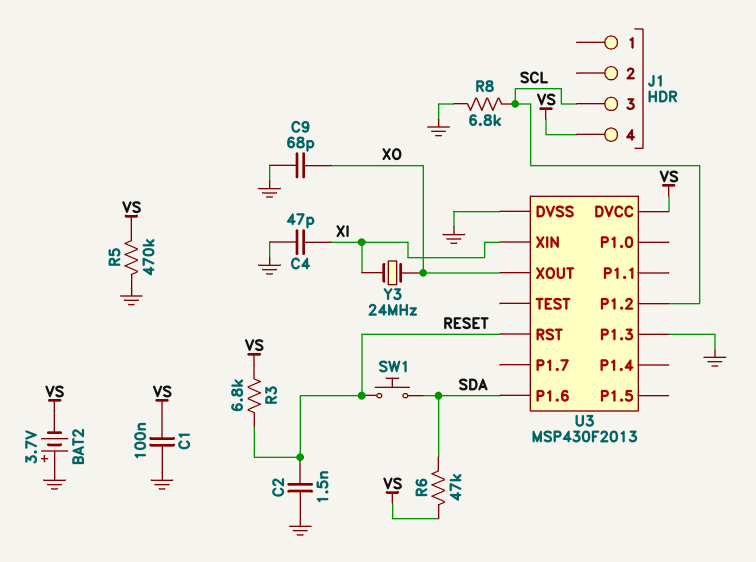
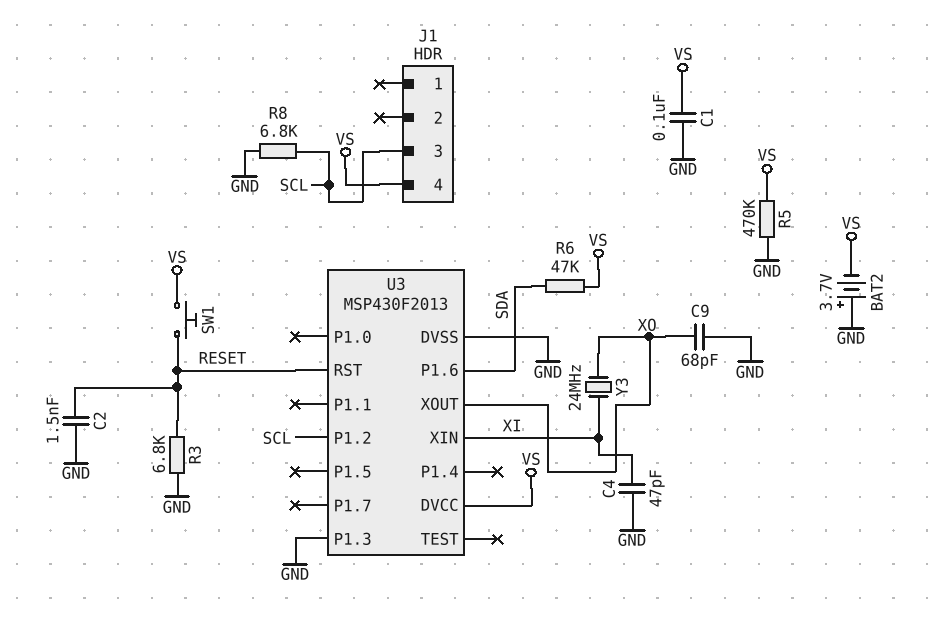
R3: 6.8k (RESET, VS) -> 6.8k (GND, RESET)
SW1: button (RESET, SDA) -> button (RESET, VS)

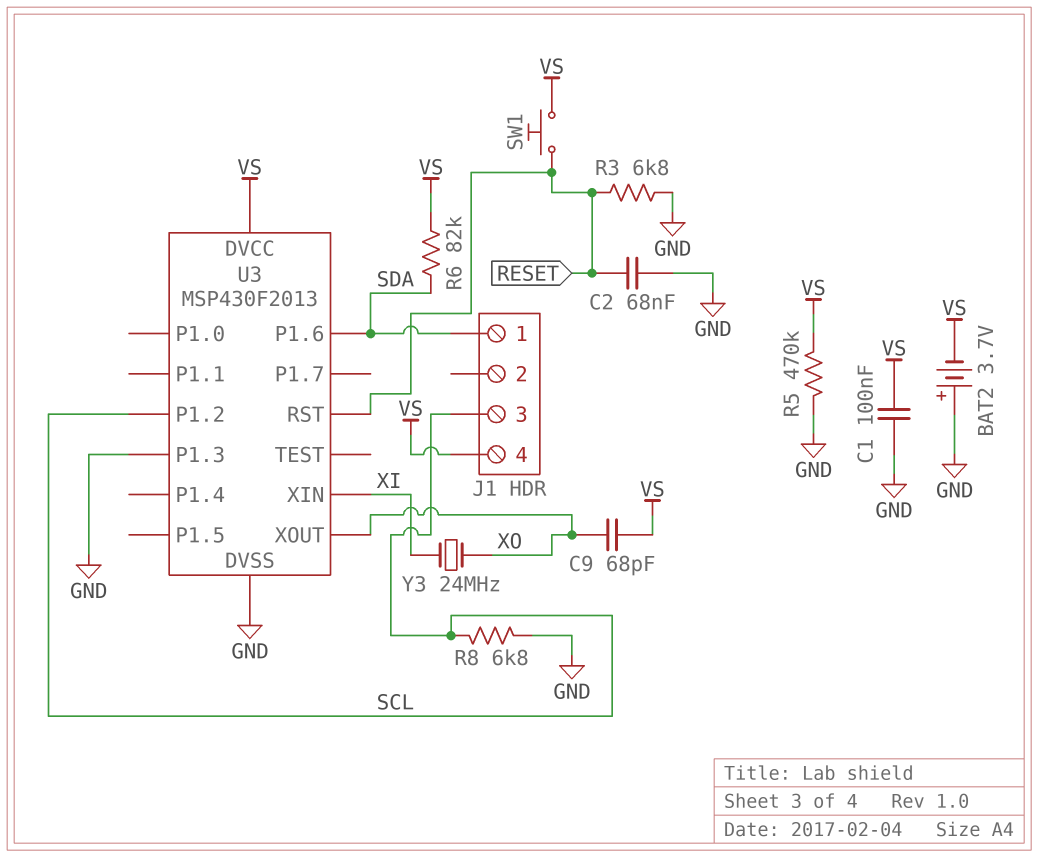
C2: 1.5nF (GND, RESET) -> 68nF (GND, RESET)
C4: 47pF (GND, XI) -> none
C9: 68pF (GND, XO) -> 68pF (VS, XO)
J1 pin 1: none -> SDA
R6: 47k (SDA, VS) -> 82k (SDA, VS)

